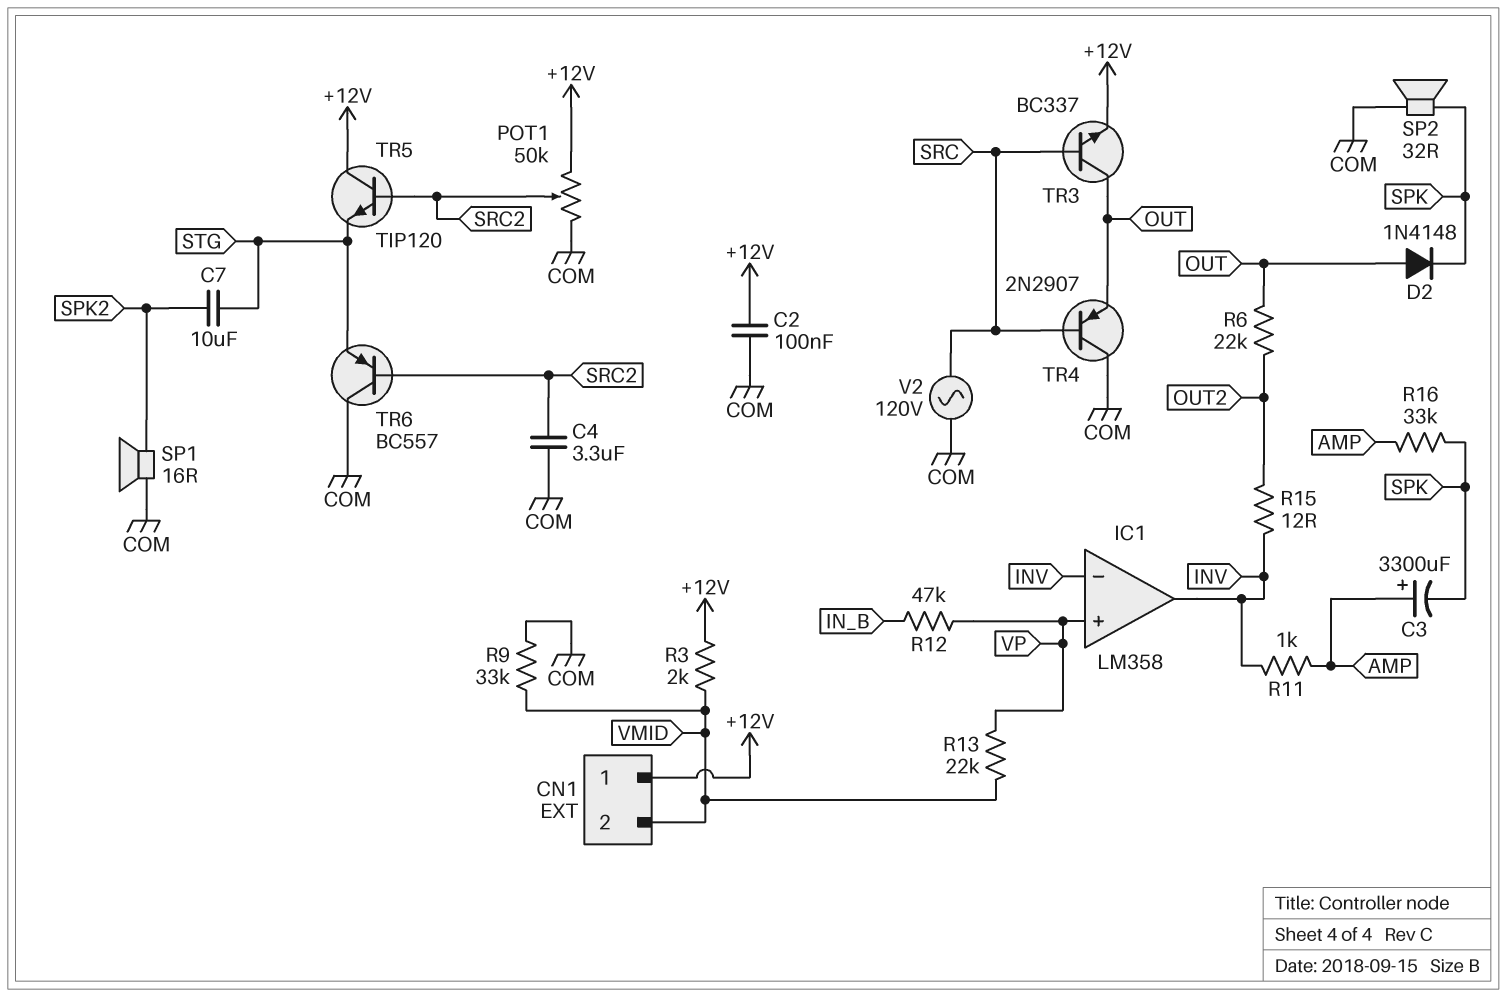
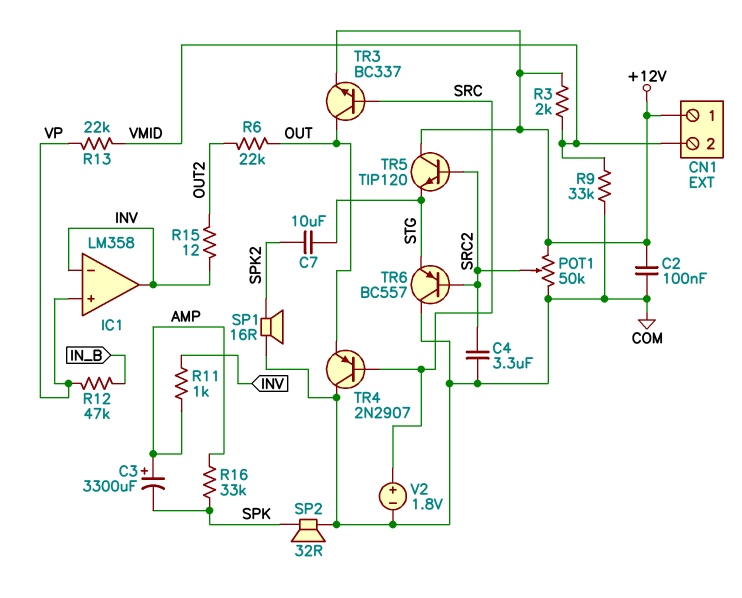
D2: diode 1N4148 (A OUT, K SPK) -> none
V2: AC 120V (COM, SRC) -> 1.8V (plus SRC, minus COM)

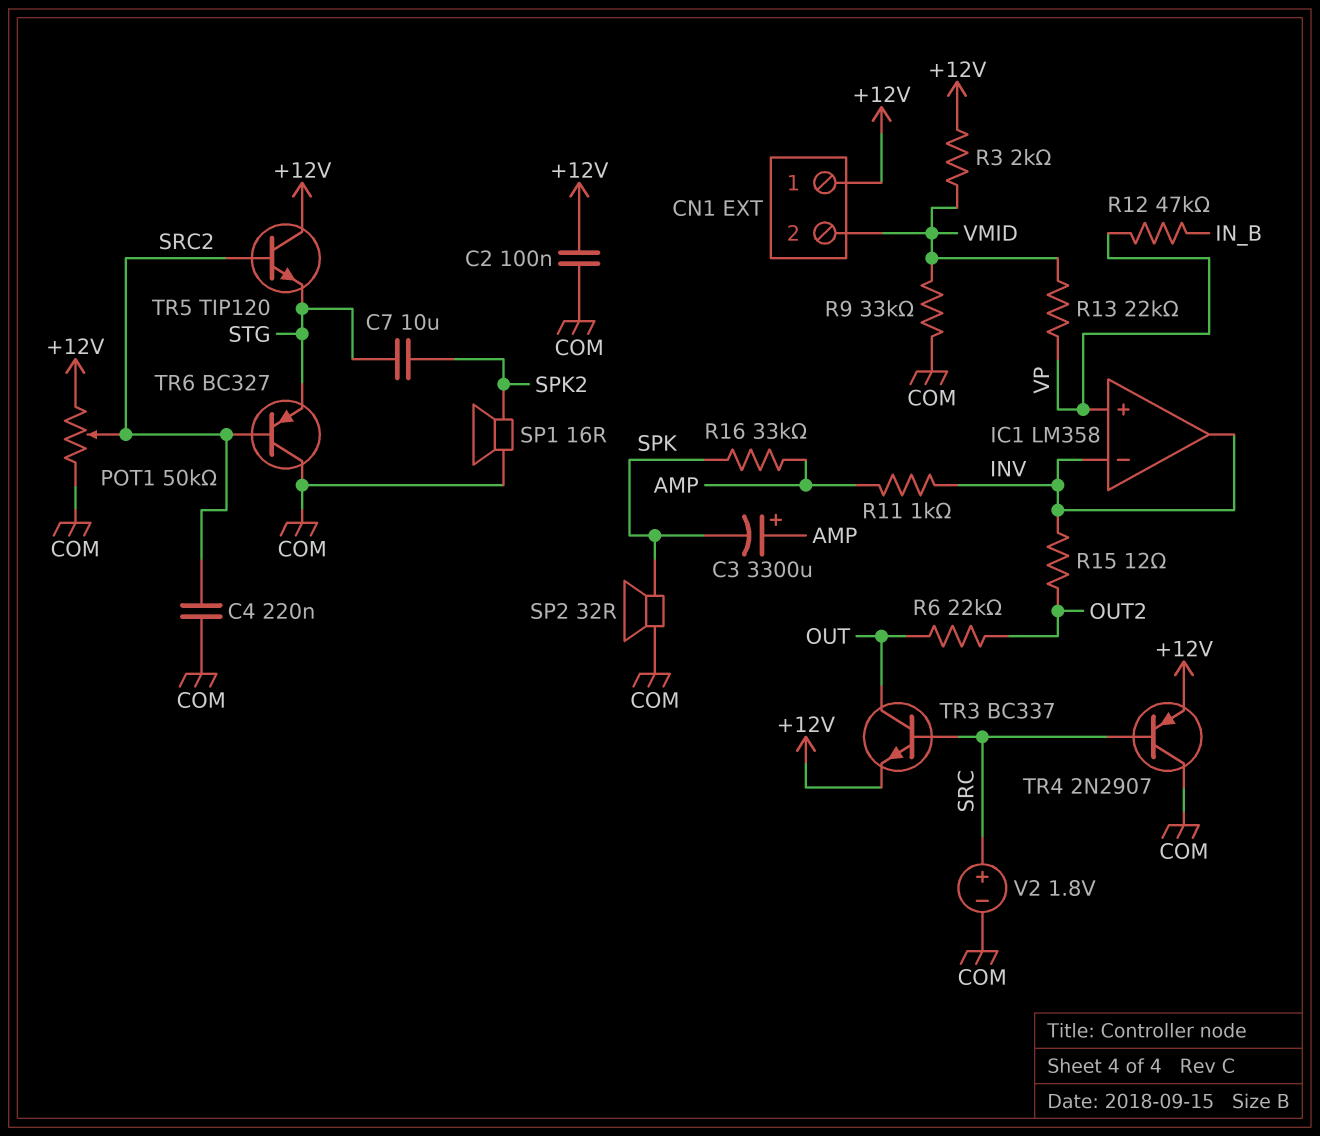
C4: 3.3uF (COM, SRC2) -> 220nF (COM, SRC2)
TR4: PNP 2N2907 (B SRC, C COM, E OUT) -> PNP 2N2907 (B SRC, C COM, E +12V)
TR6: PNP BC557 (B SRC2, C COM, E STG) -> PNP BC327 (B SRC2, C COM, E STG)

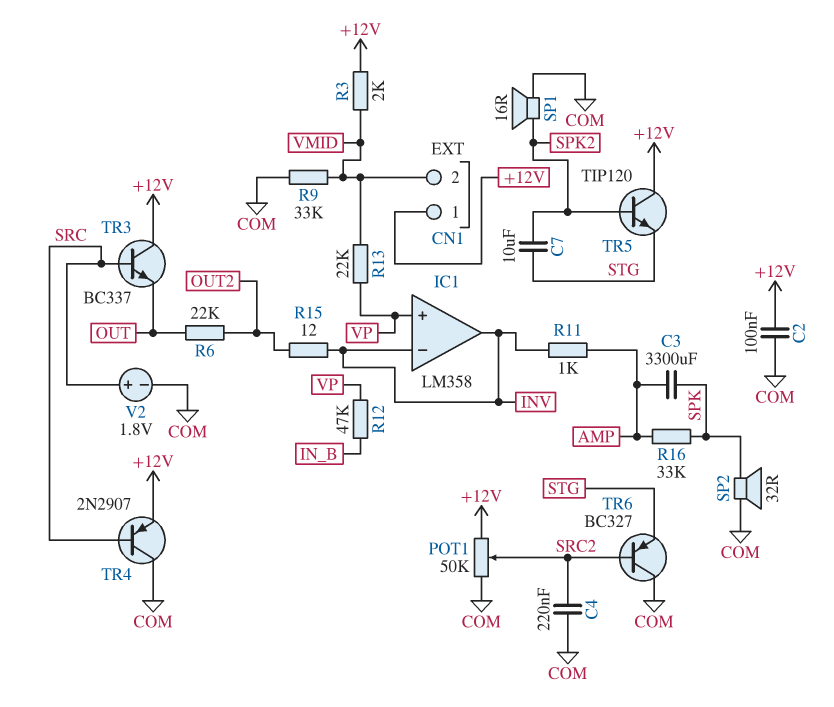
C3: 3300uF (plus AMP, minus SPK) -> 3300uF (AMP, SPK)
TR3: NPN BC337 (B SRC, C OUT, E +12V) -> NPN BC337 (B SRC, C +12V, E OUT)
TR5: NPN TIP120 (B SRC2, C +12V, E STG) -> NPN TIP120 (B SPK2, C +12V, E STG)

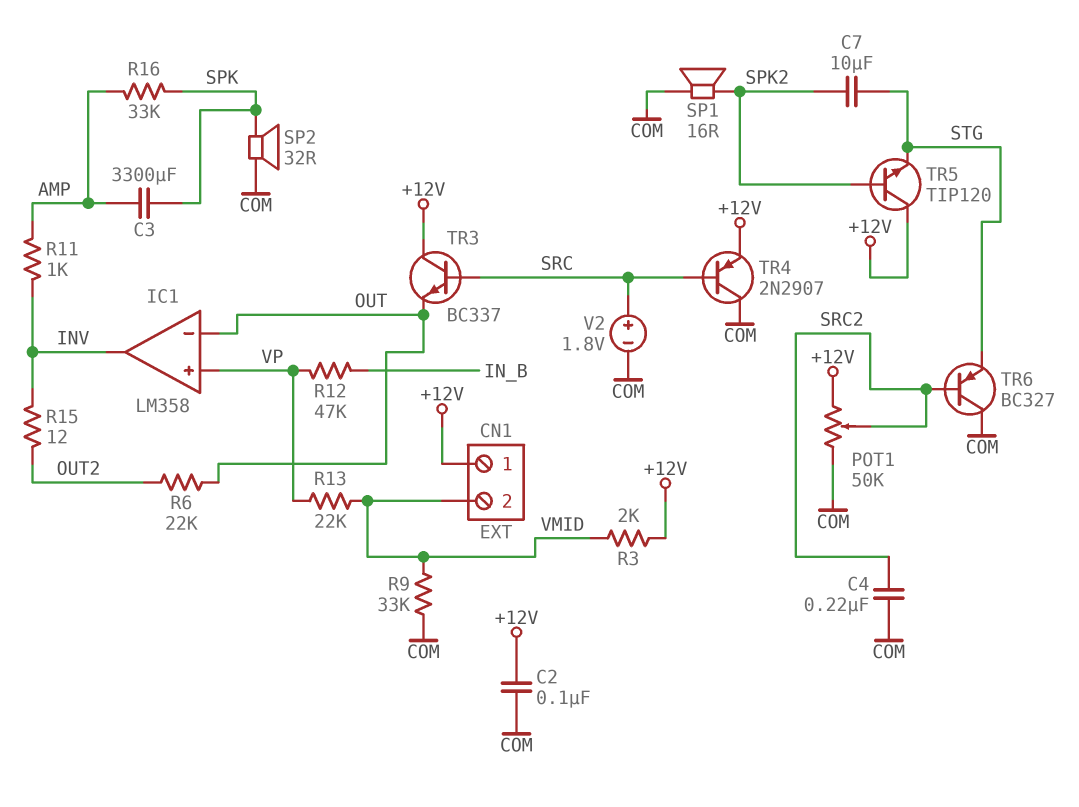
IC1 pin in-: INV -> OUT

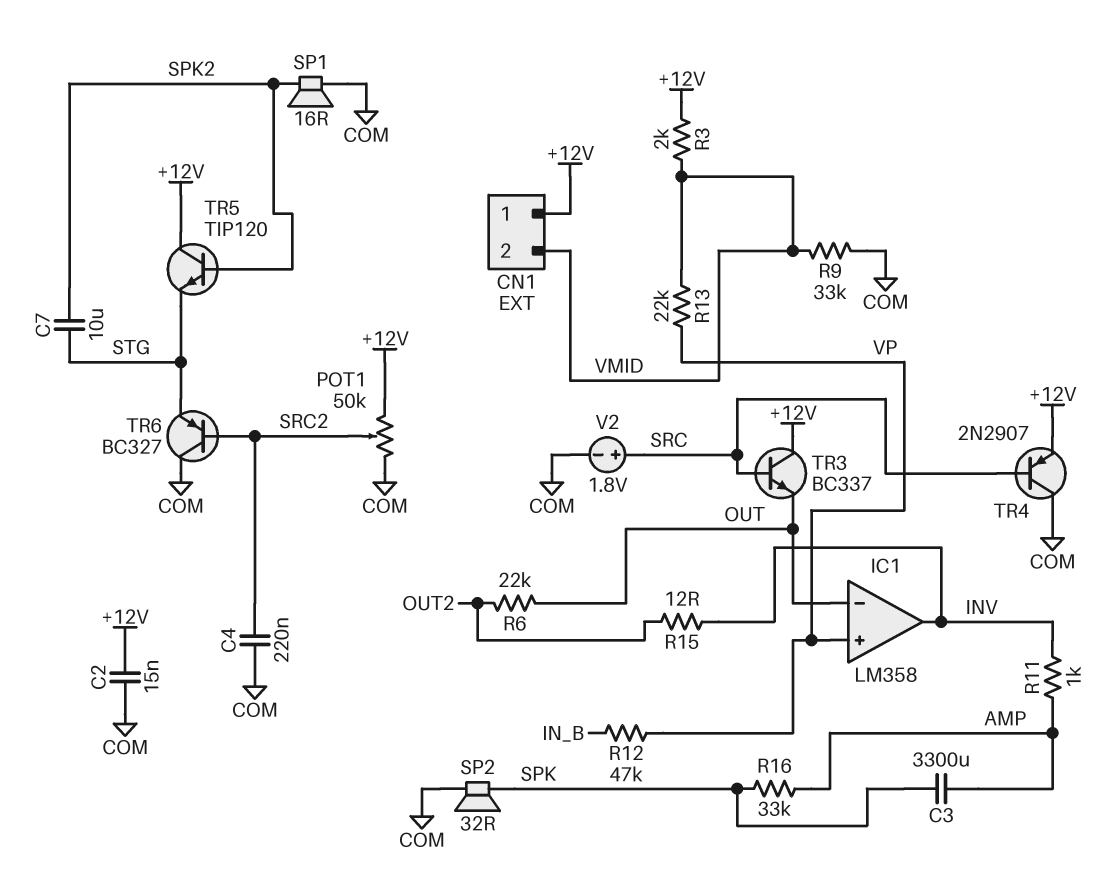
C2: 100nF (+12V, COM) -> 15nF (+12V, COM)

